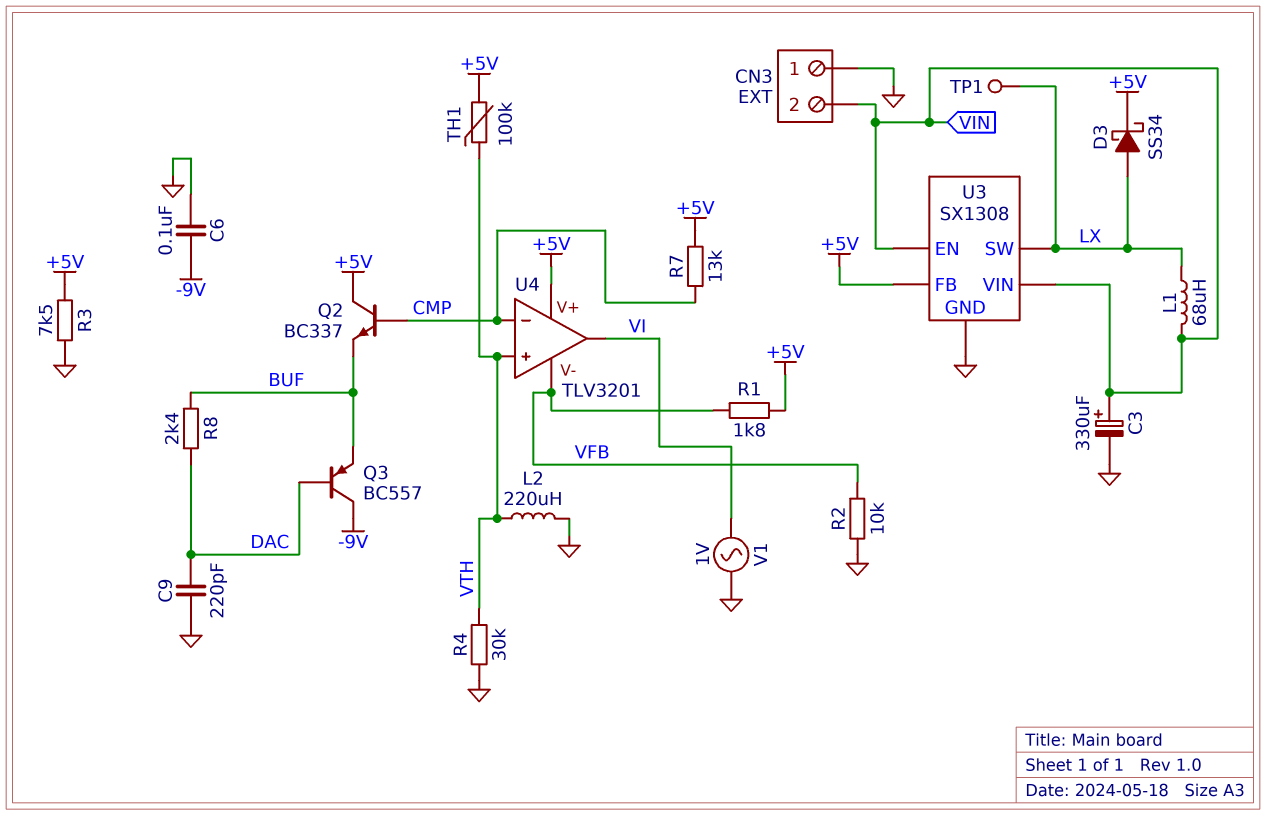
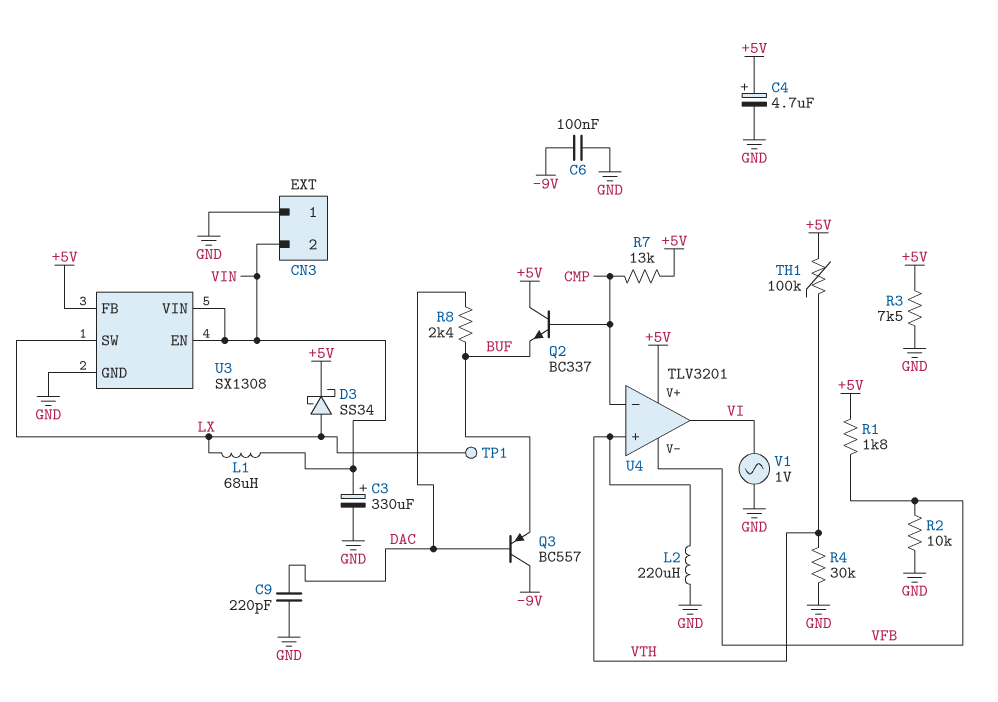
C4: none -> 4.7uF (plus +5V, minus GND)

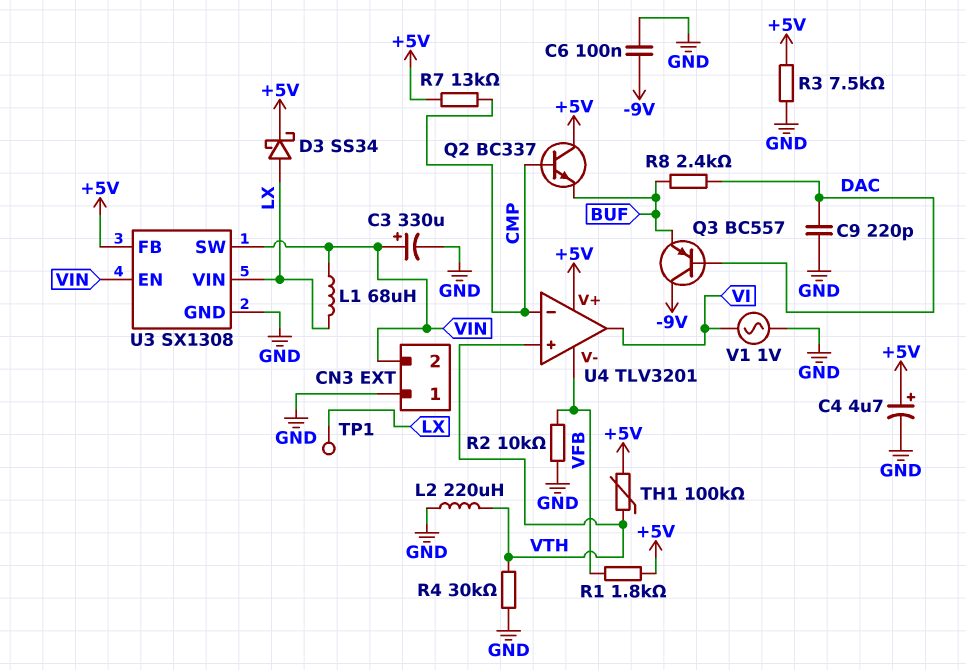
U3 pin SW: LX -> VIN
U3 pin VIN: VIN -> LX

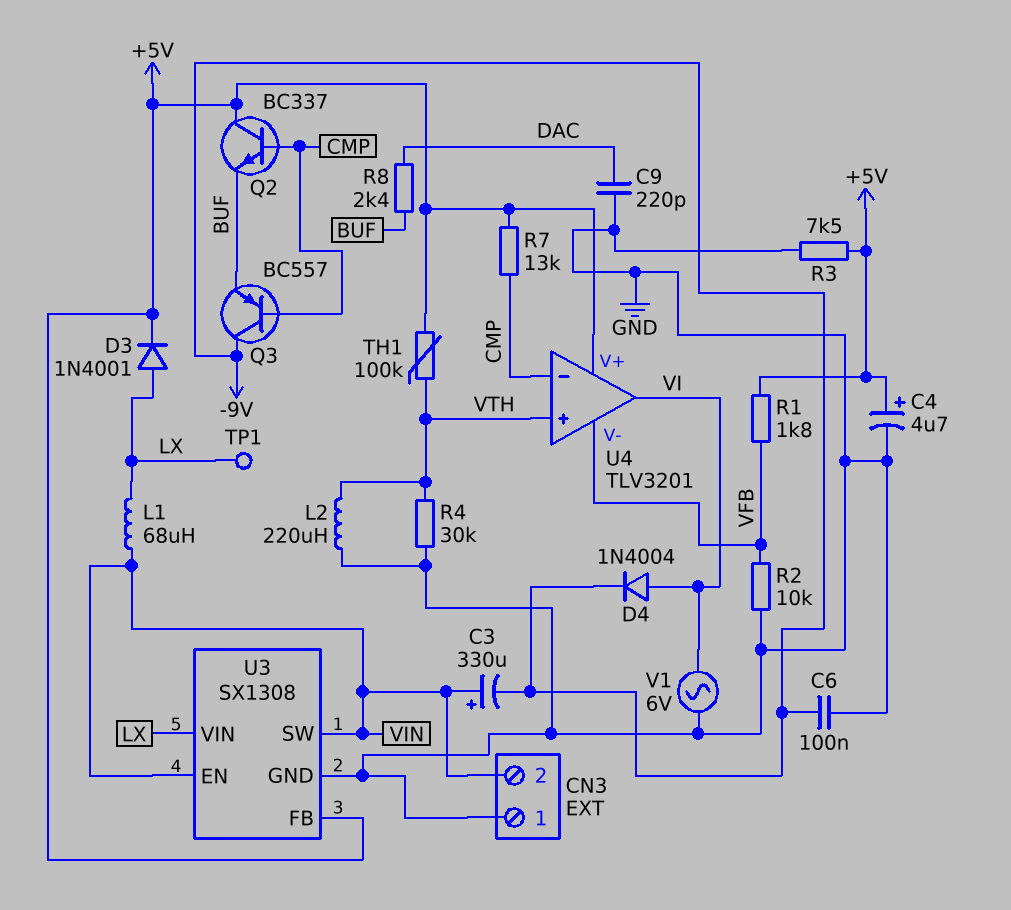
C3: 330uF (plus VIN, minus GND) -> 330uF (plus VIN, minus -9V)
D3: schottky SS34 (A LX, K +5V) -> diode 1N4001 (A LX, K +5V)
D4: none -> diode 1N4004 (A VI, K -9V)
Q3: PNP BC557 (B DAC, C -9V, E BUF) -> PNP BC557 (B CMP, C -9V, E BUF)
V1: AC 1V (GND, VI) -> AC 6V (GND, VI)

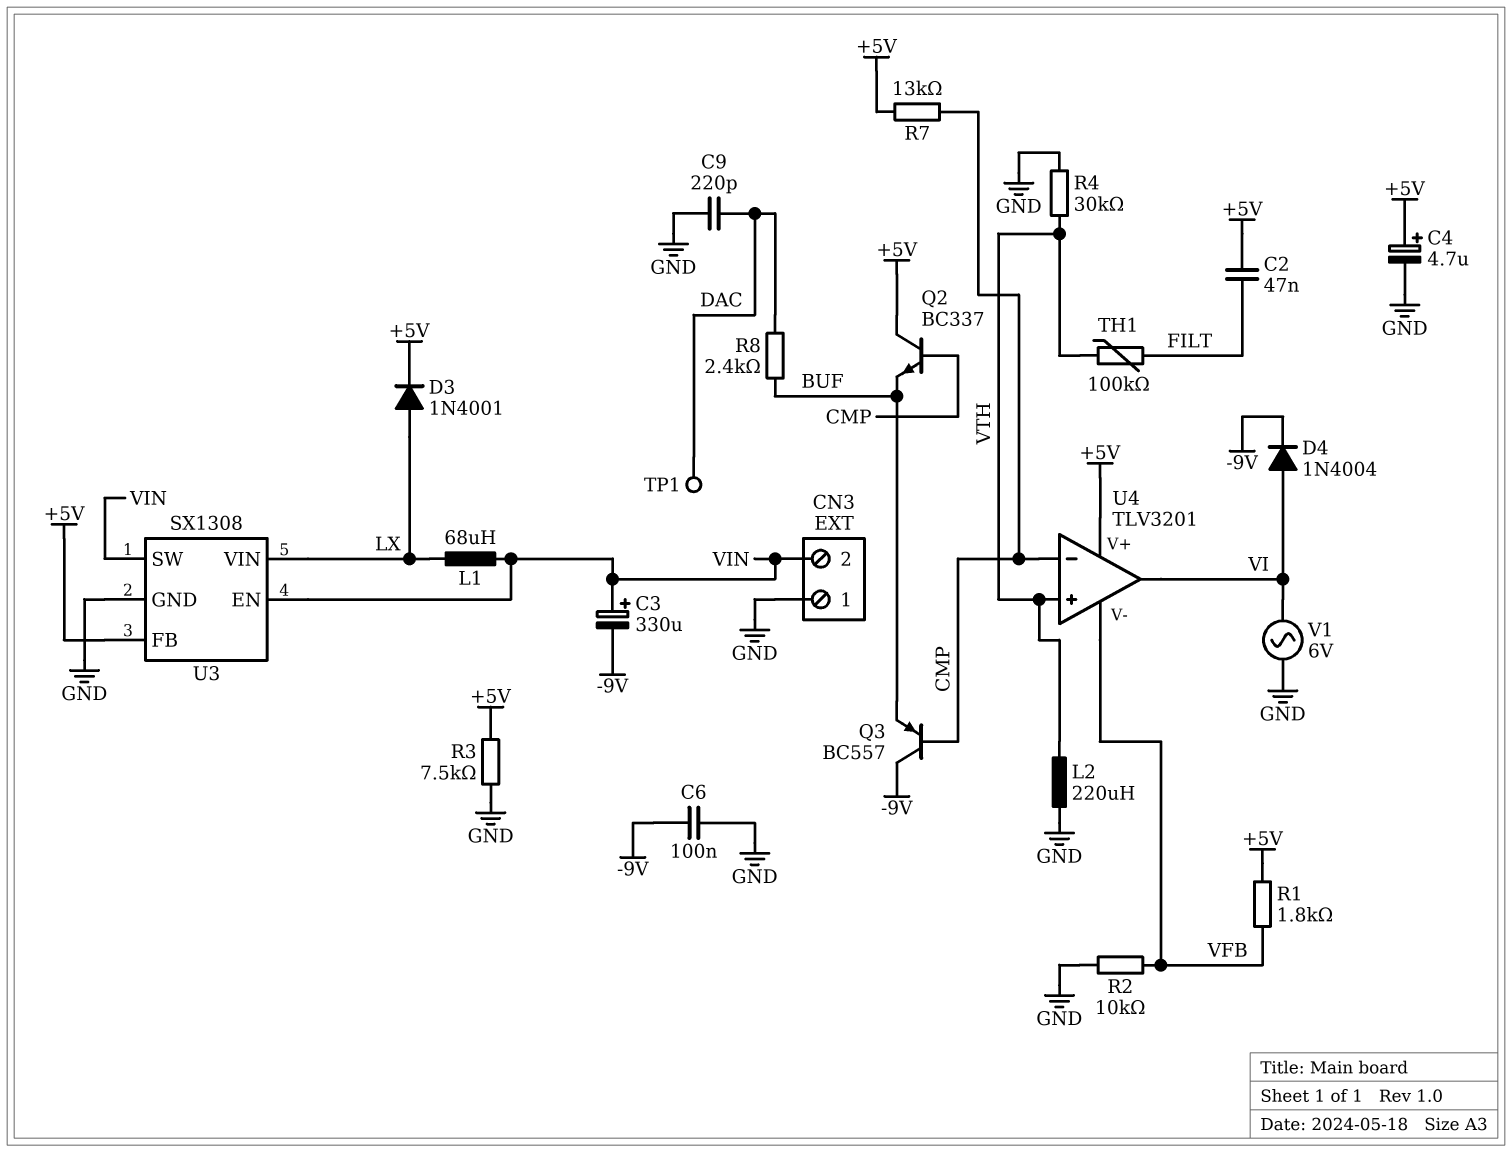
C2: none -> 47nF (+5V, FILT)
TH1: 100k (+5V, VTH) -> 100k (FILT, VTH)
TP1: test point (LX) -> test point (DAC)

